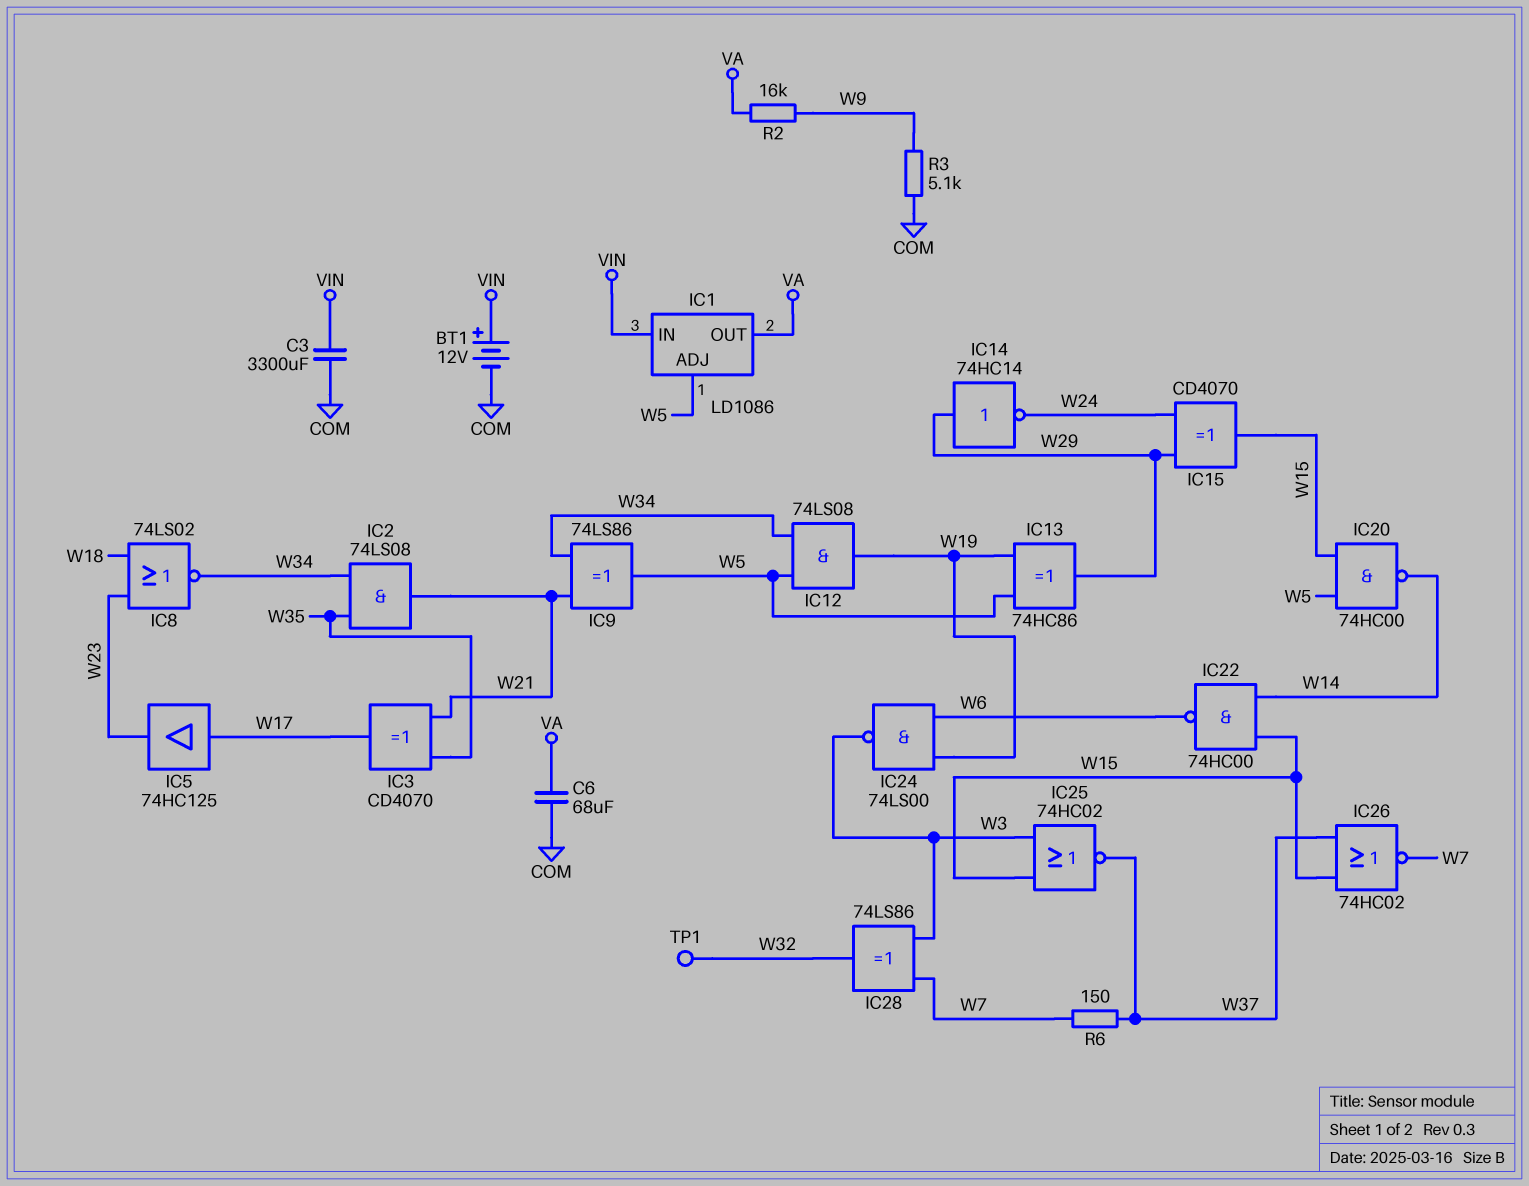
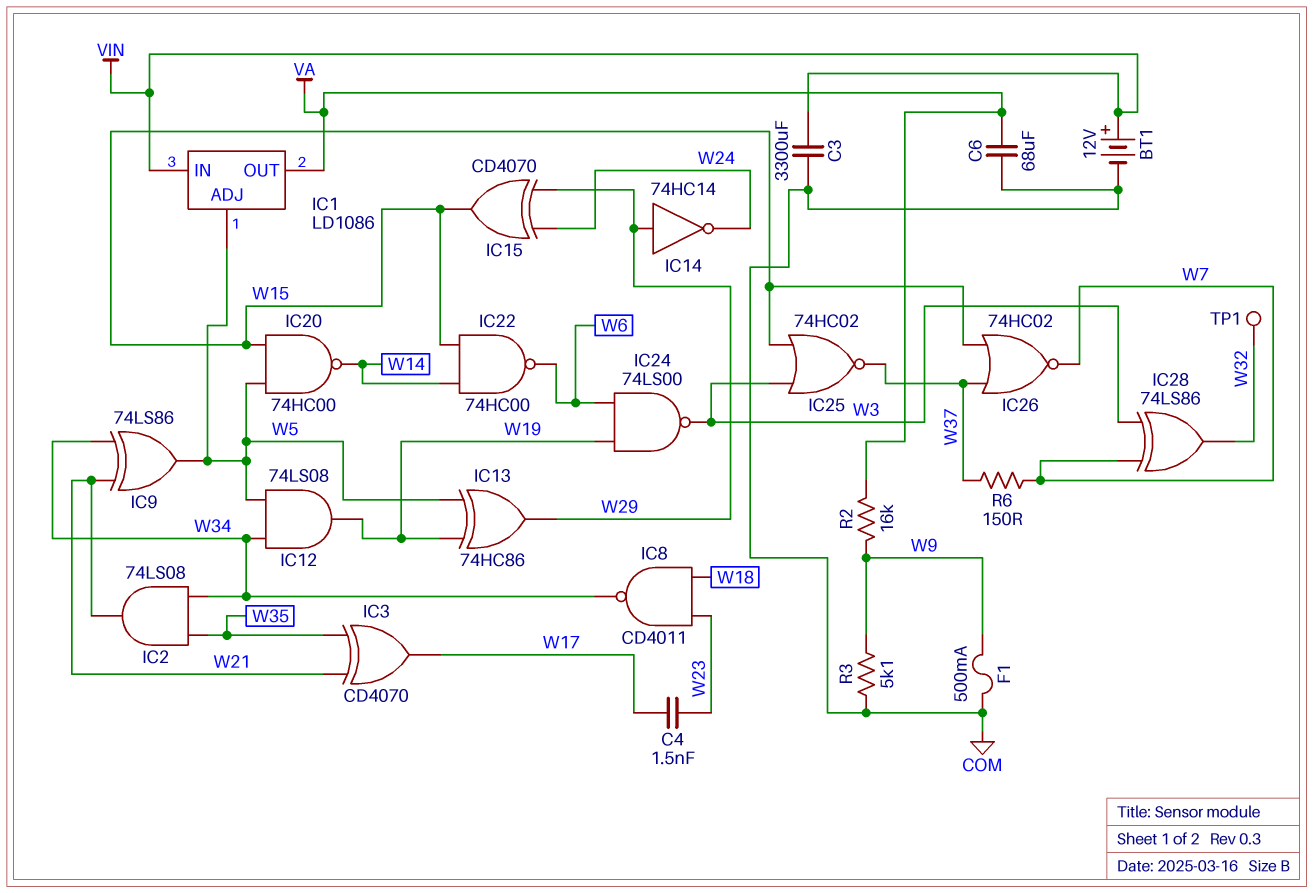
C4: none -> 1.5nF (W17, W23)
F1: none -> 500mA (COM, W9)
IC5: buffer 74HC125 (in W17, out W23) -> none
IC8: NOR 74LS02 (in W18, in W23, out W34) -> NAND CD4011 (in W18, in W23, out W34)

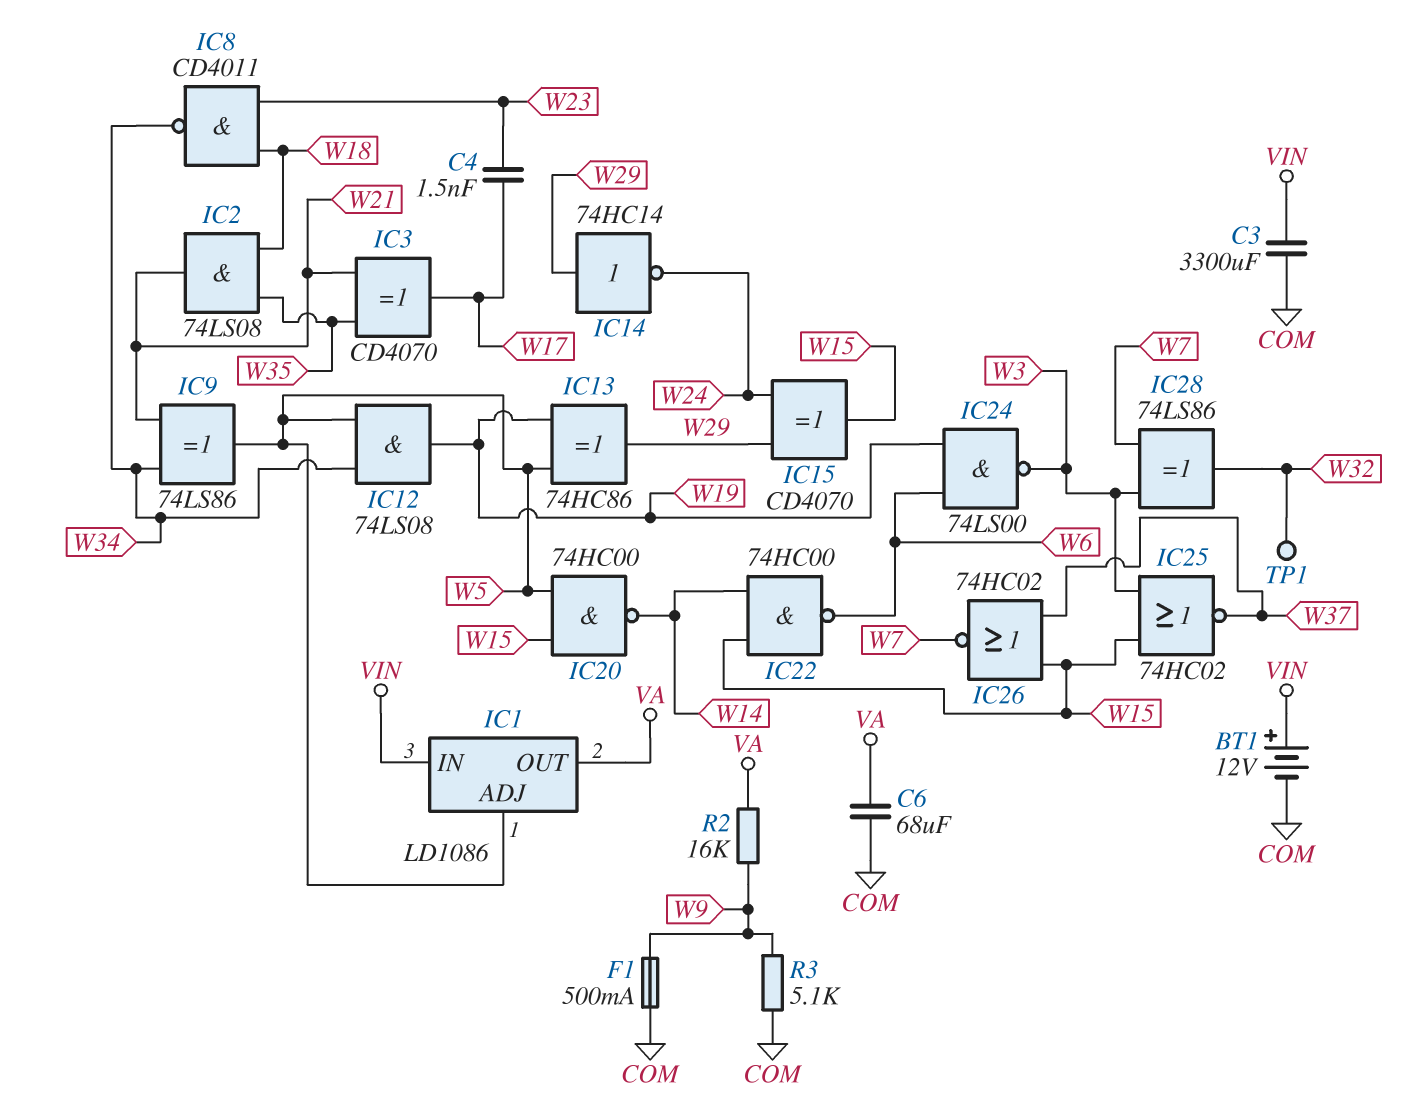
IC2: AND 74LS08 (in W34, in W35, out W21) -> AND 74LS08 (in W18, in W35, out W21)
R6: 150 (W7, W37) -> none

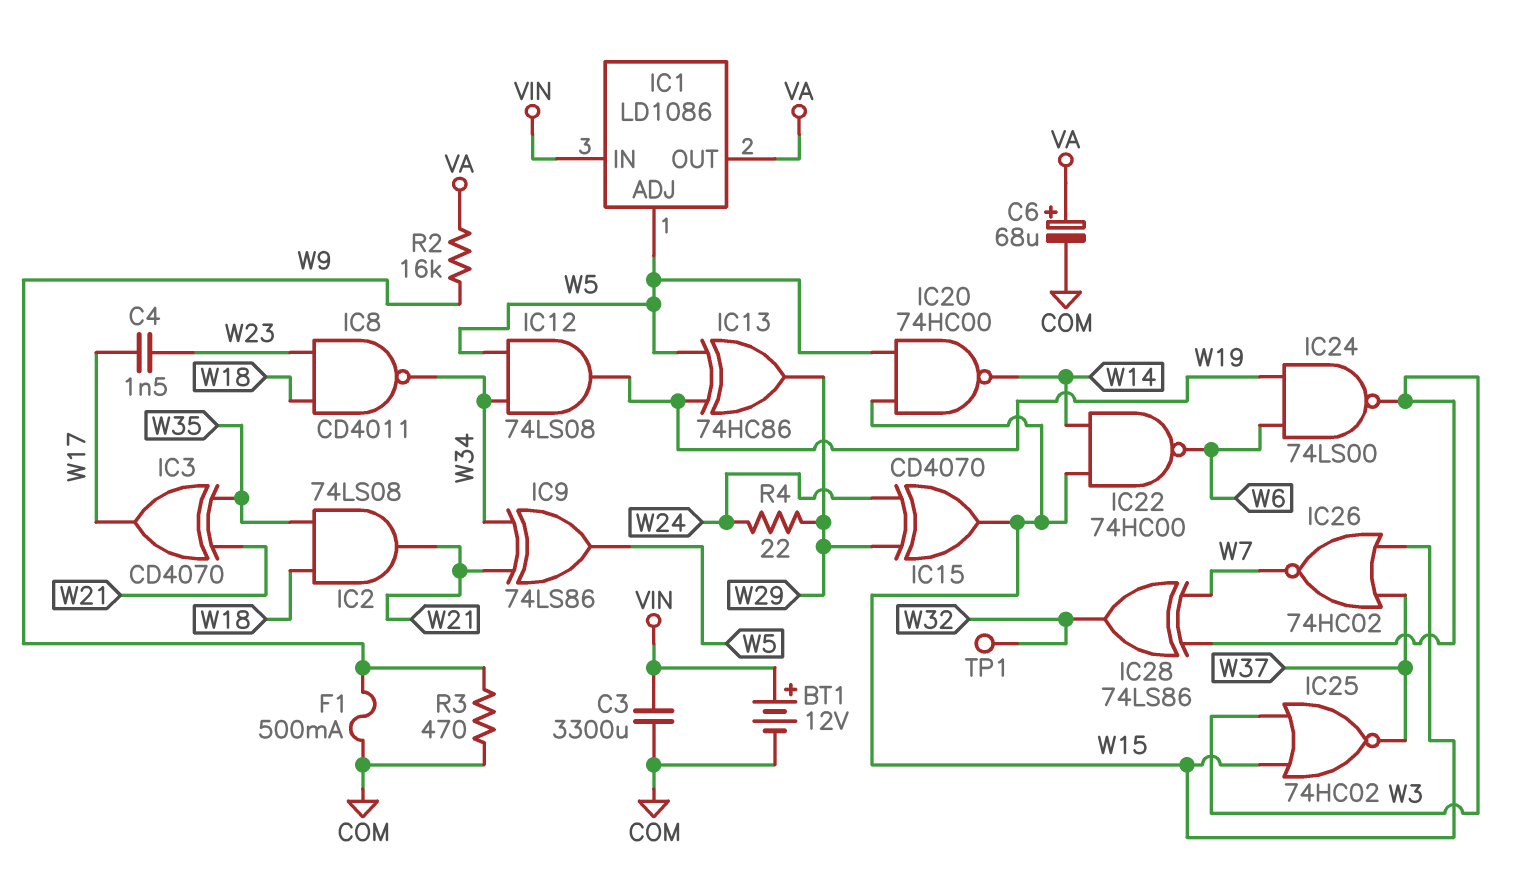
C6: 68uF (COM, VA) -> 68uF (plus VA, minus COM)
IC14: NOT 74HC14 (in W29, out W24) -> none
R3: 5.1k (COM, W9) -> 470 (COM, W9)
R4: none -> 22 (W24, W29)

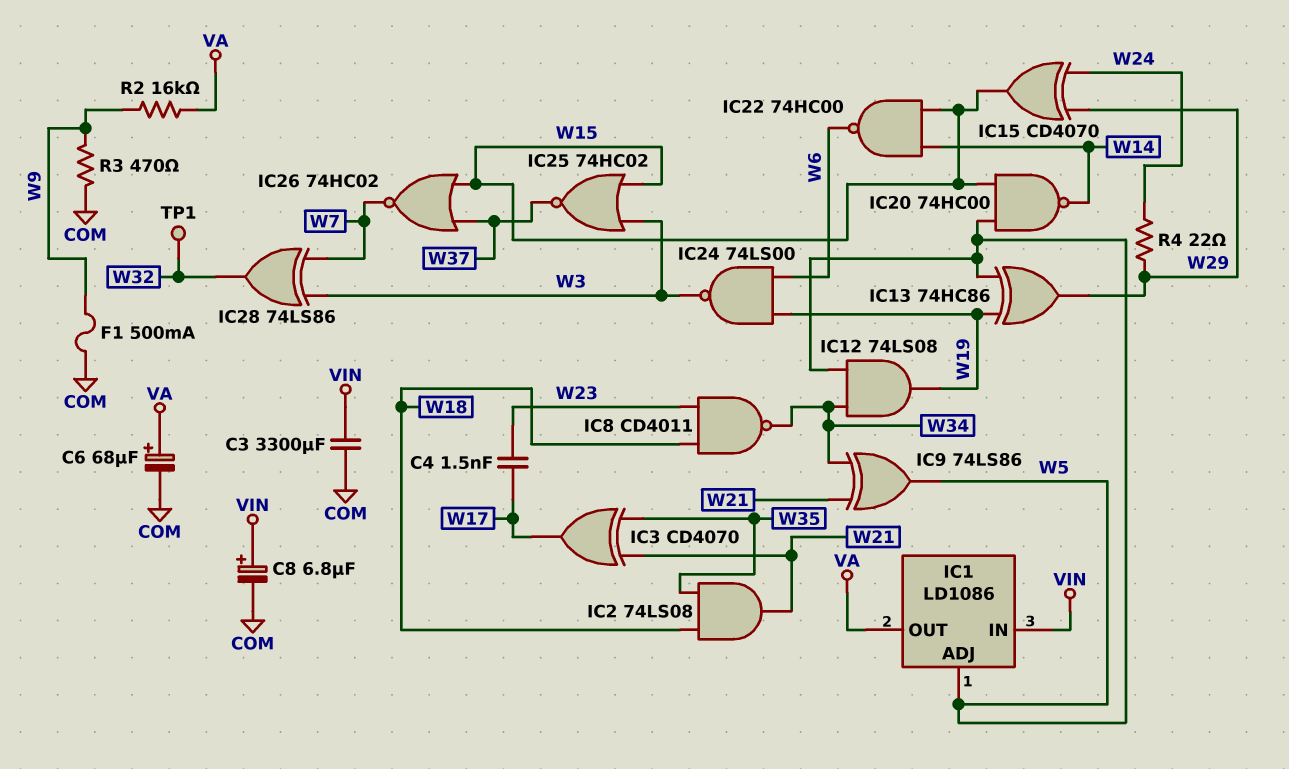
BT1: 12V (plus VIN, minus COM) -> none
C8: none -> 6.8uF (plus VIN, minus COM)

